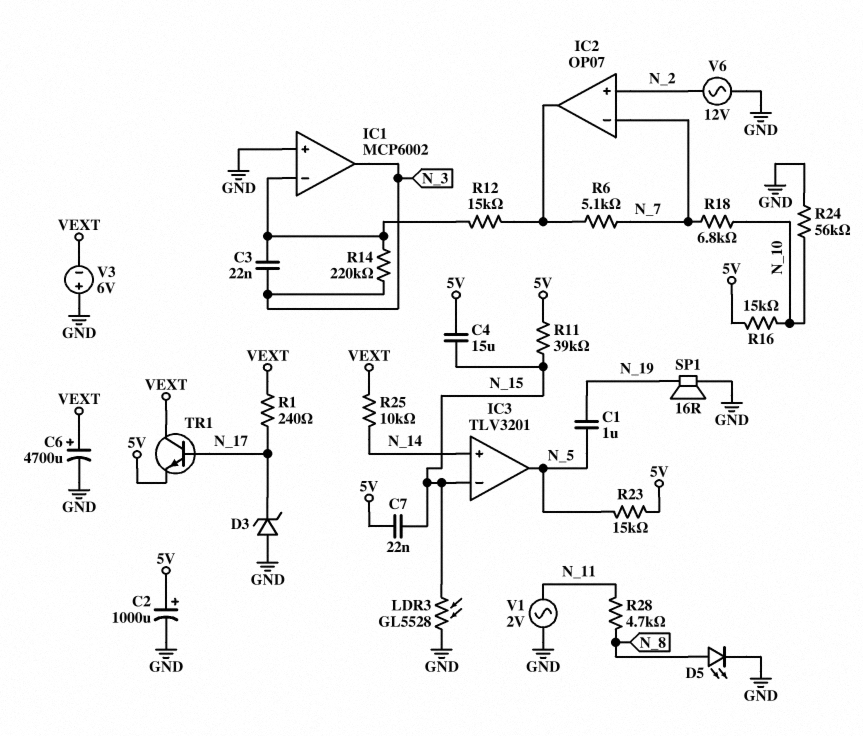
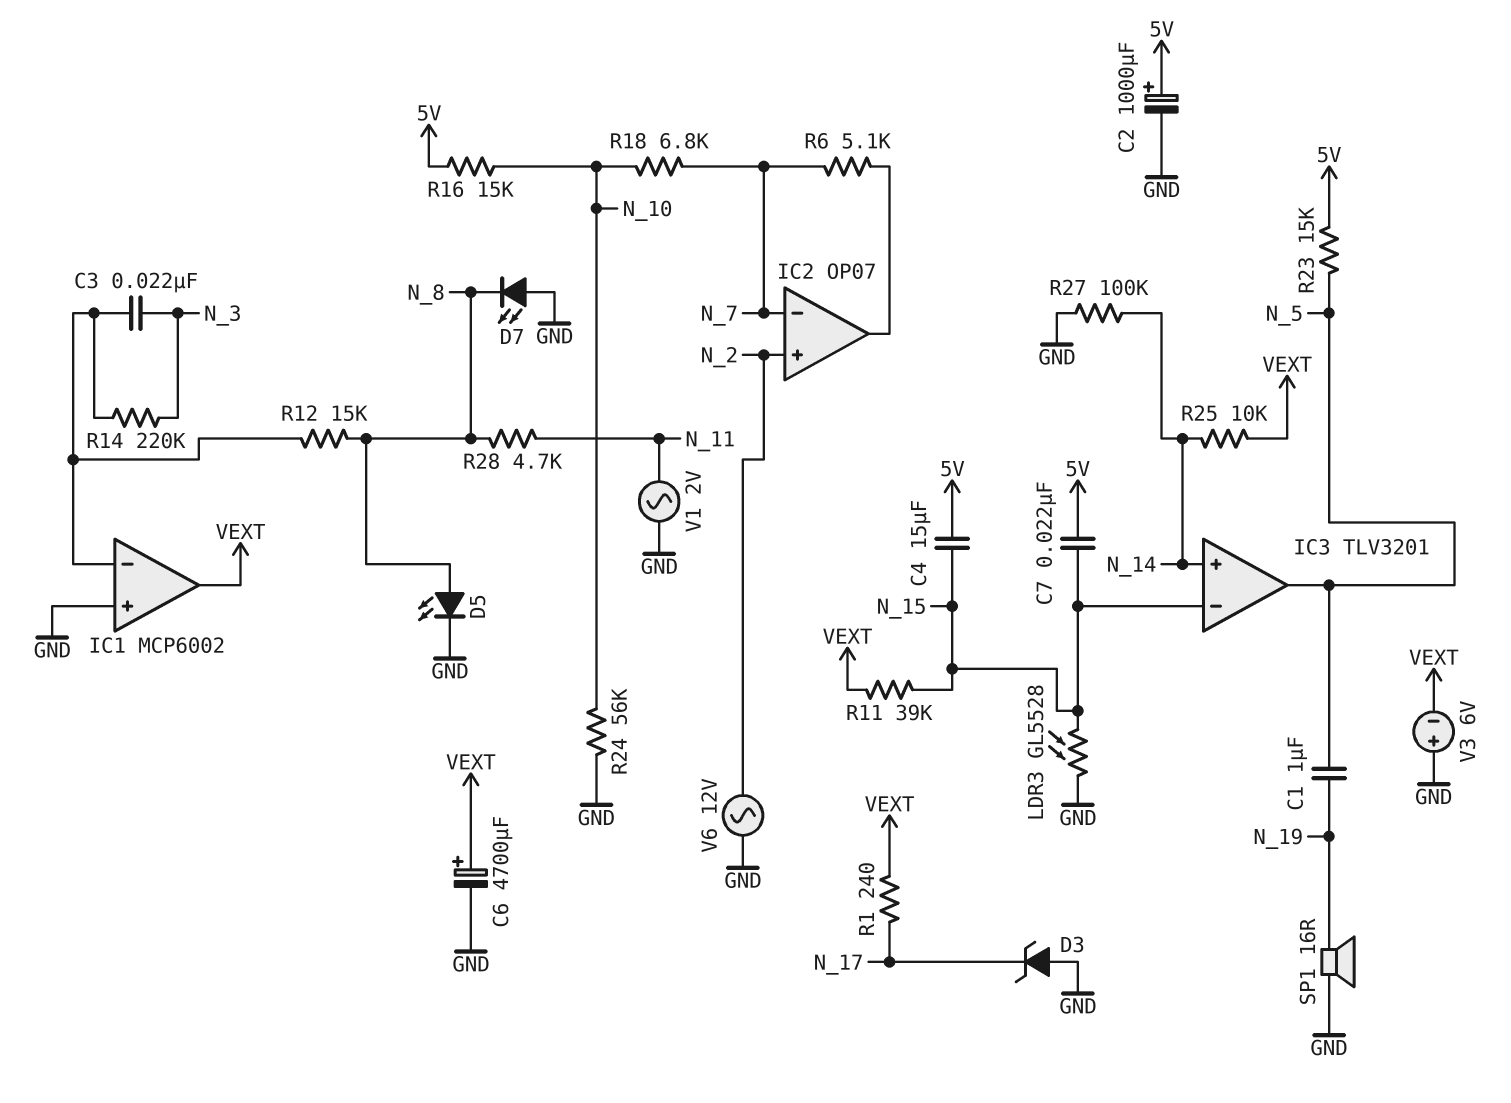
D7: none -> LED (A GND, K N_8)
IC1 pin out: N_3 -> VEXT
R11: 39k (5V, N_15) -> 39k (N_15, VEXT)
R12: 15k (IC1/in-, IC2/out) -> 15k (IC1/in-, N_8)
R27: none -> 100k (GND, N_14)
TR1: NPN (B N_17, C VEXT, E 5V) -> none

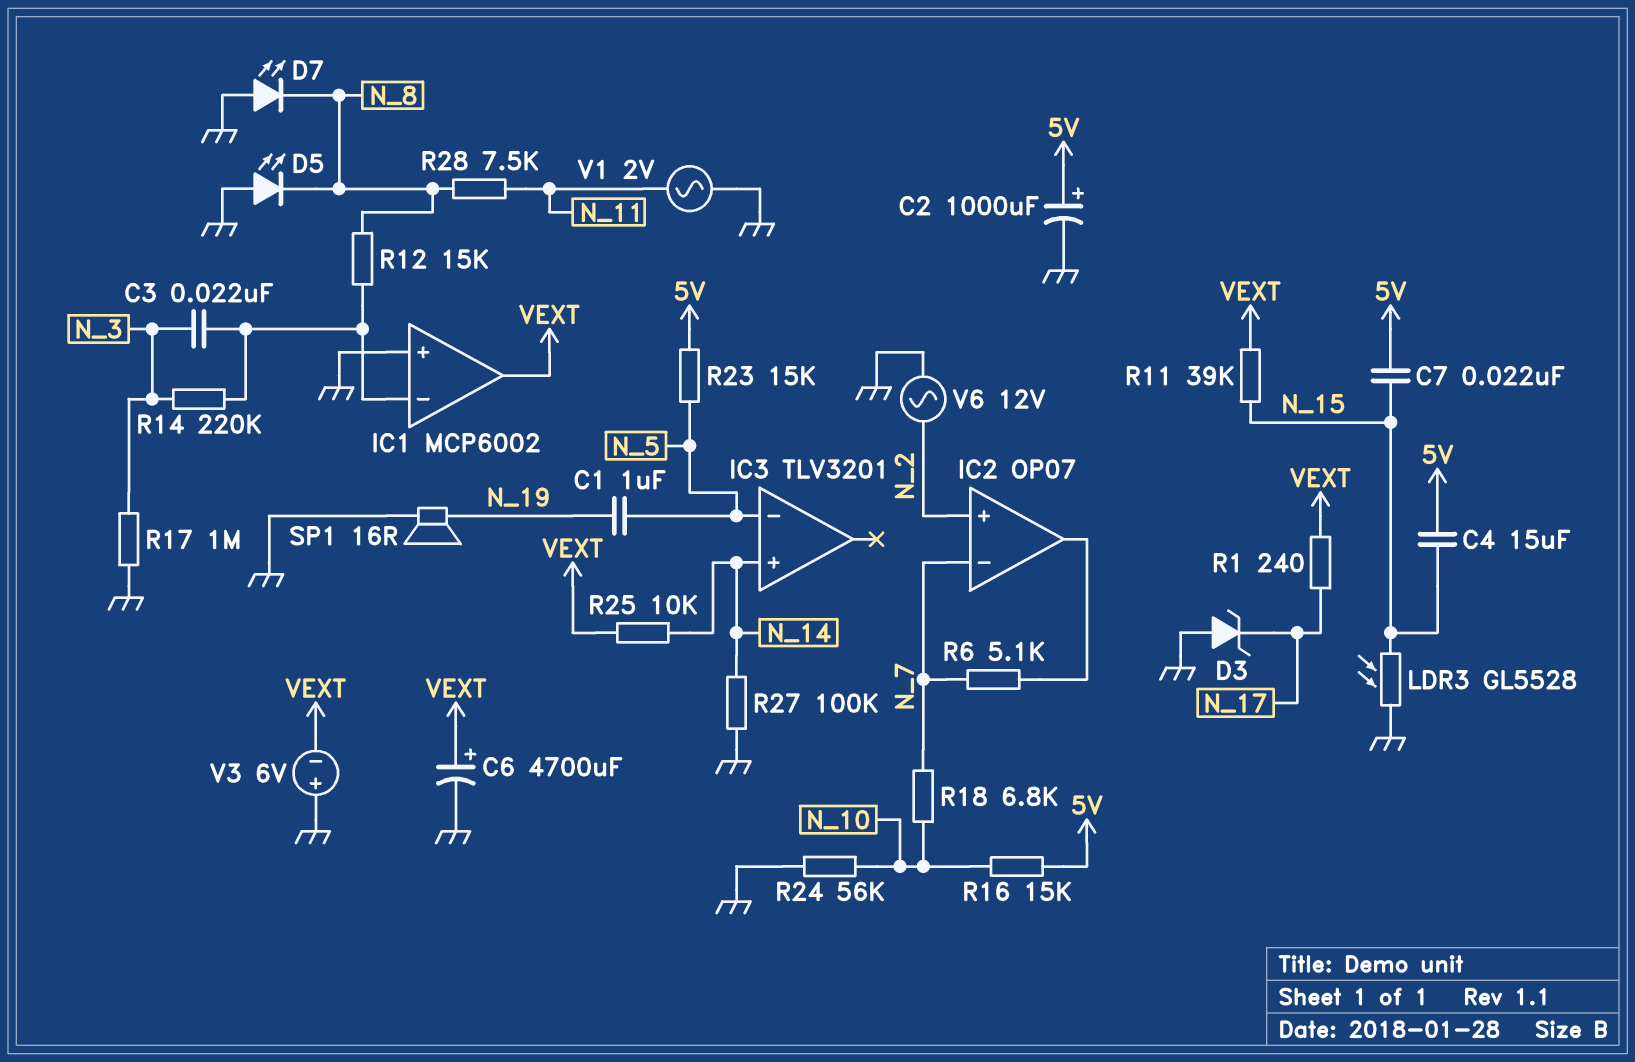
D5: LED (A N_8, K GND) -> LED (A GND, K N_8)
IC3 pin in-: N_15 -> N_5
IC3 pin out: N_5 -> none
R17: none -> 1M (GND, N_3)
R28: 4.7k (N_8, N_11) -> 7.5k (N_8, N_11)

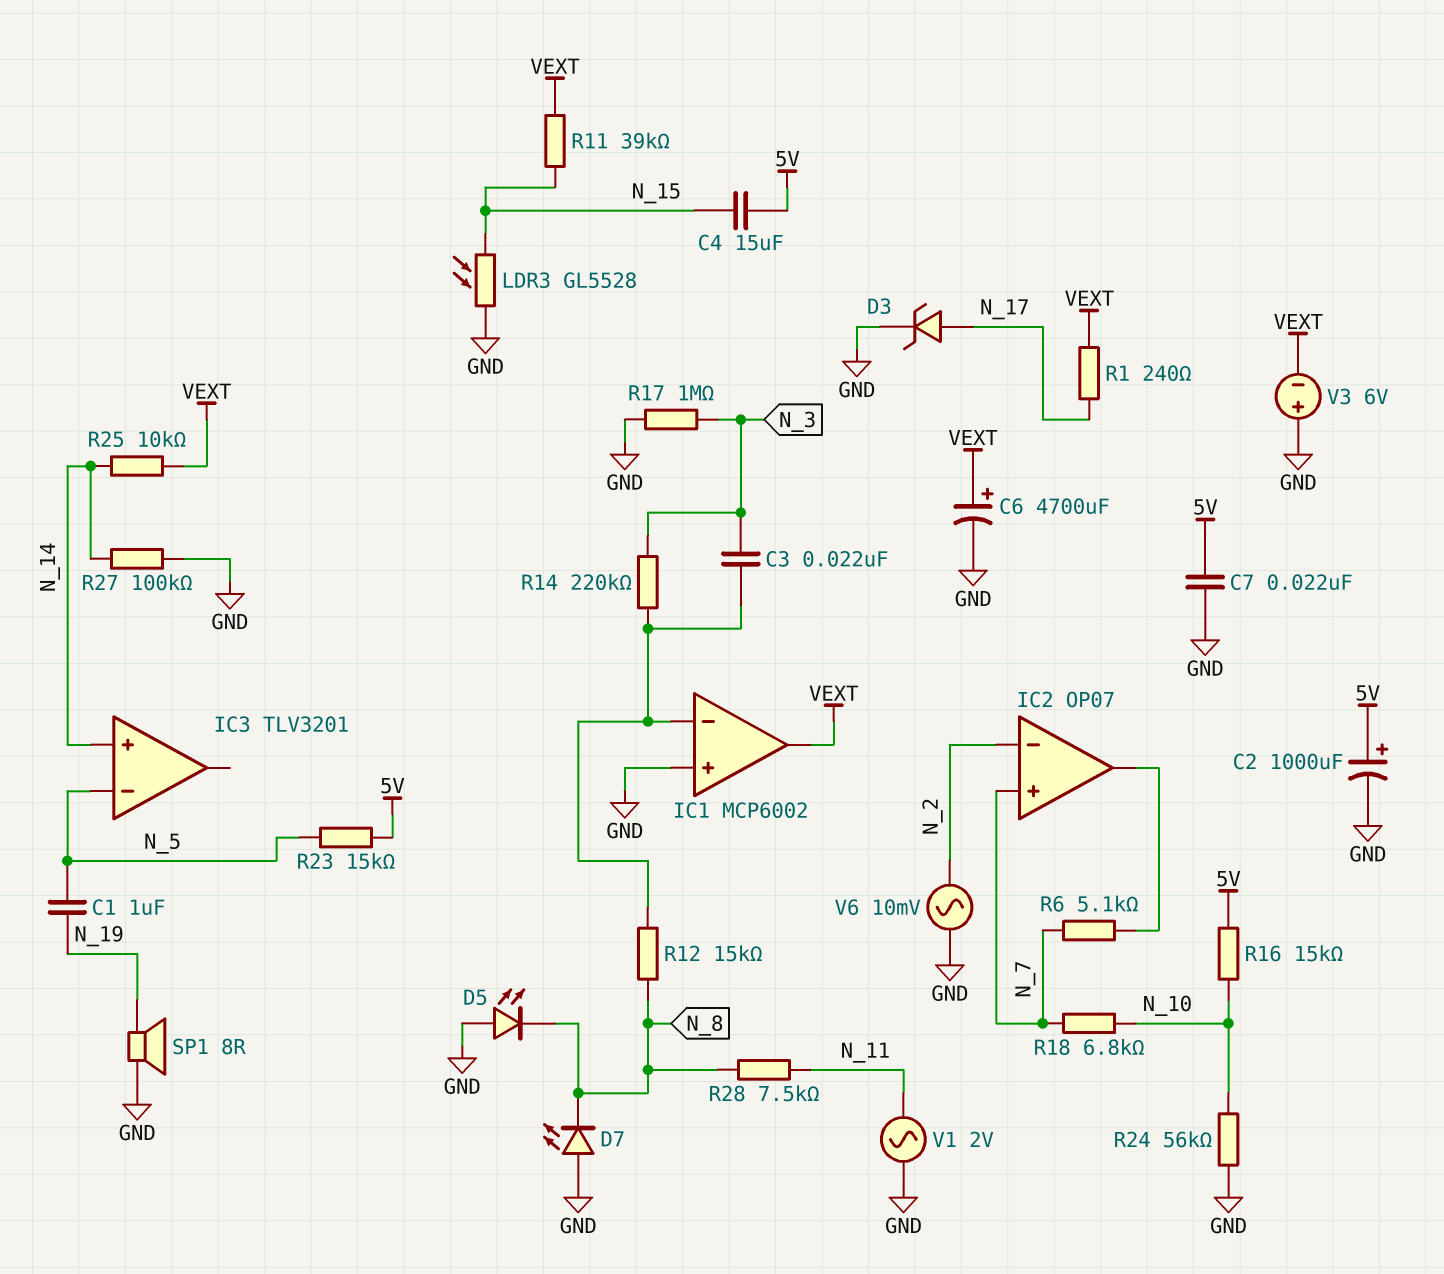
C7: 22nF (5V, N_15) -> 22nF (5V, GND)
D3: zener (A GND, K N_17) -> zener (A N_17, K GND)
IC2 pin in+: N_2 -> N_7
IC2 pin in-: N_7 -> N_2
SP1: speaker 16R (GND, N_19) -> speaker 8R (GND, N_19)
V6: AC 12V (GND, N_2) -> AC 10mV (GND, N_2)

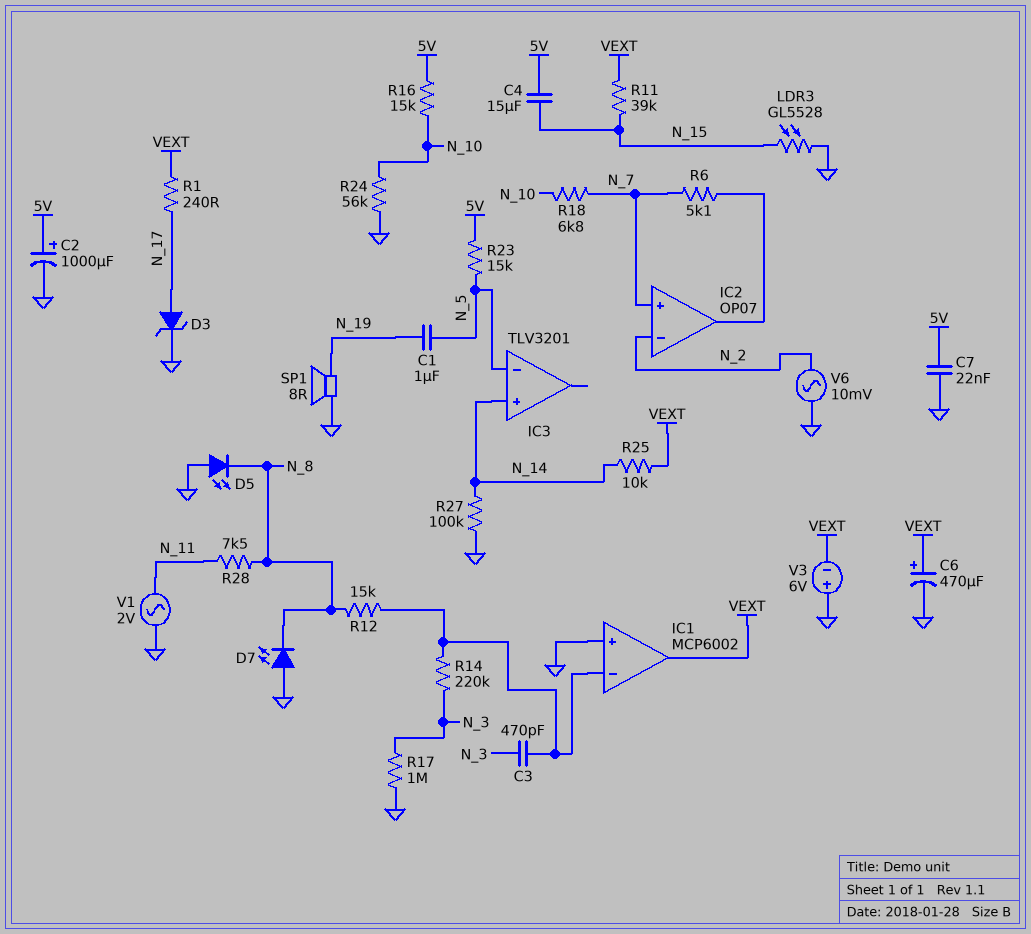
C3: 22nF (IC1/in-, N_3) -> 470pF (IC1/in-, N_3)
C6: 4700uF (plus VEXT, minus GND) -> 470uF (plus VEXT, minus GND)

